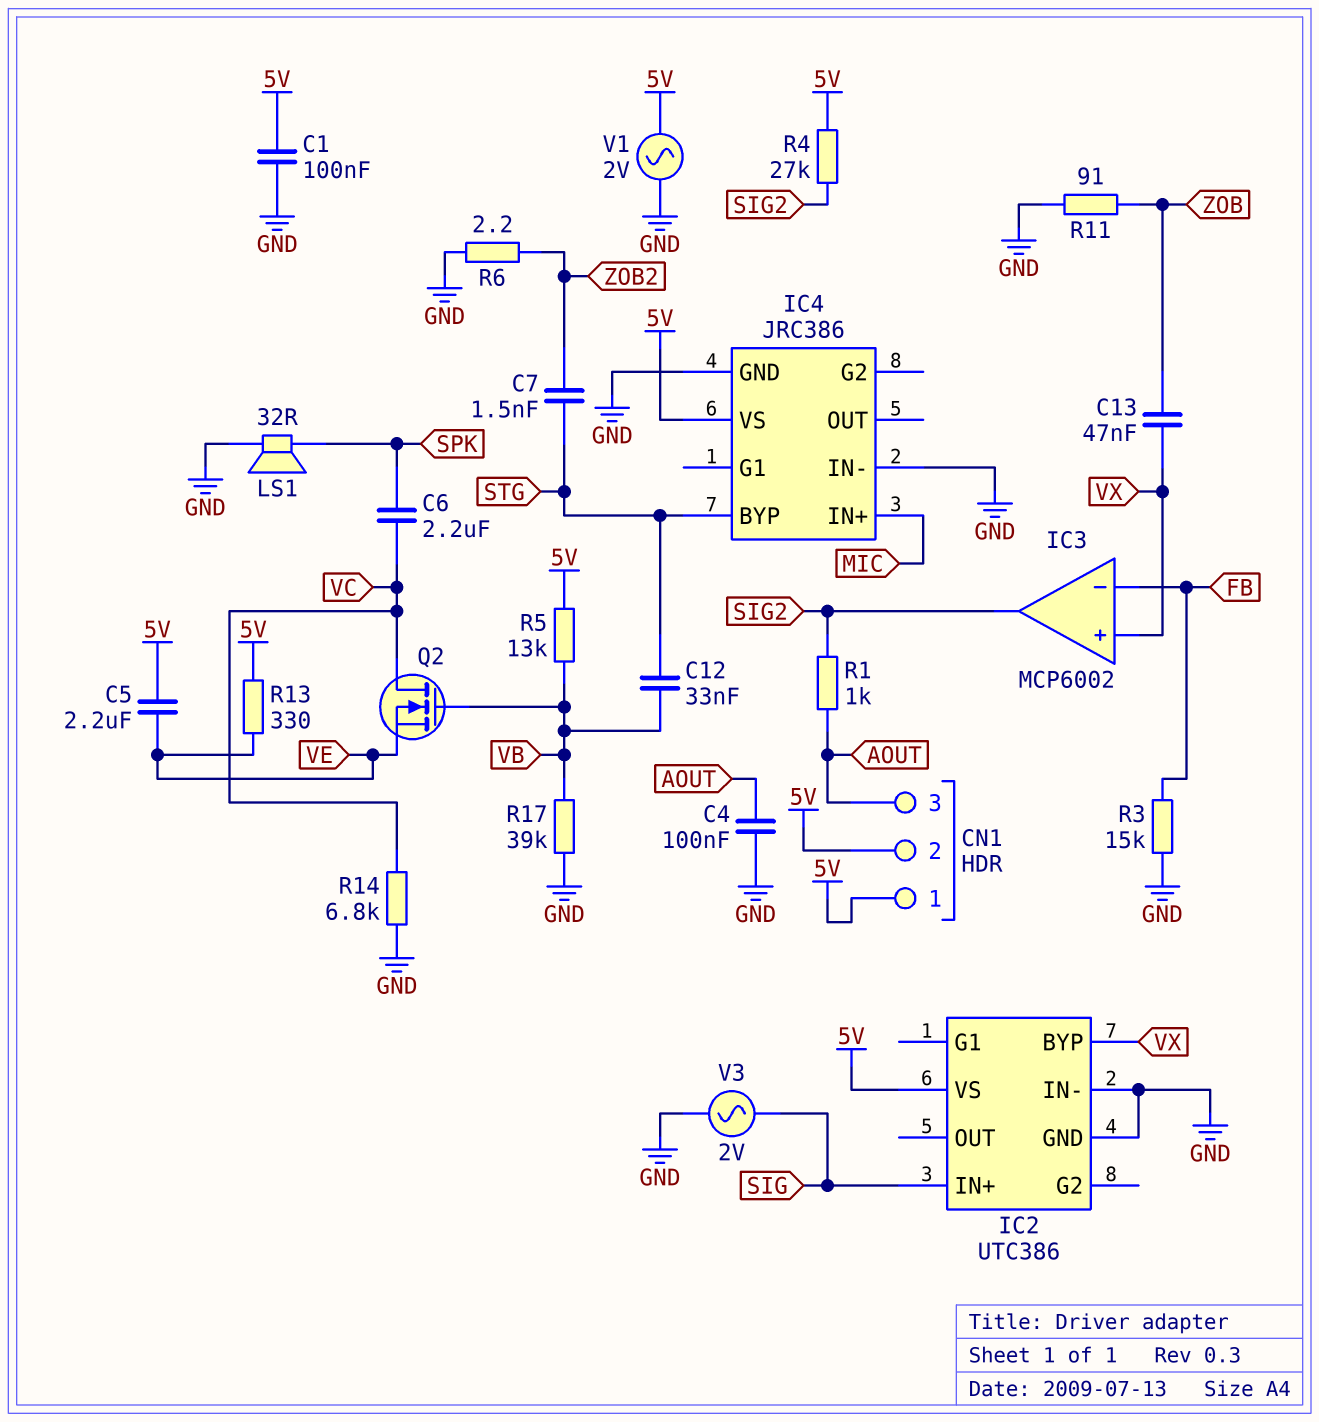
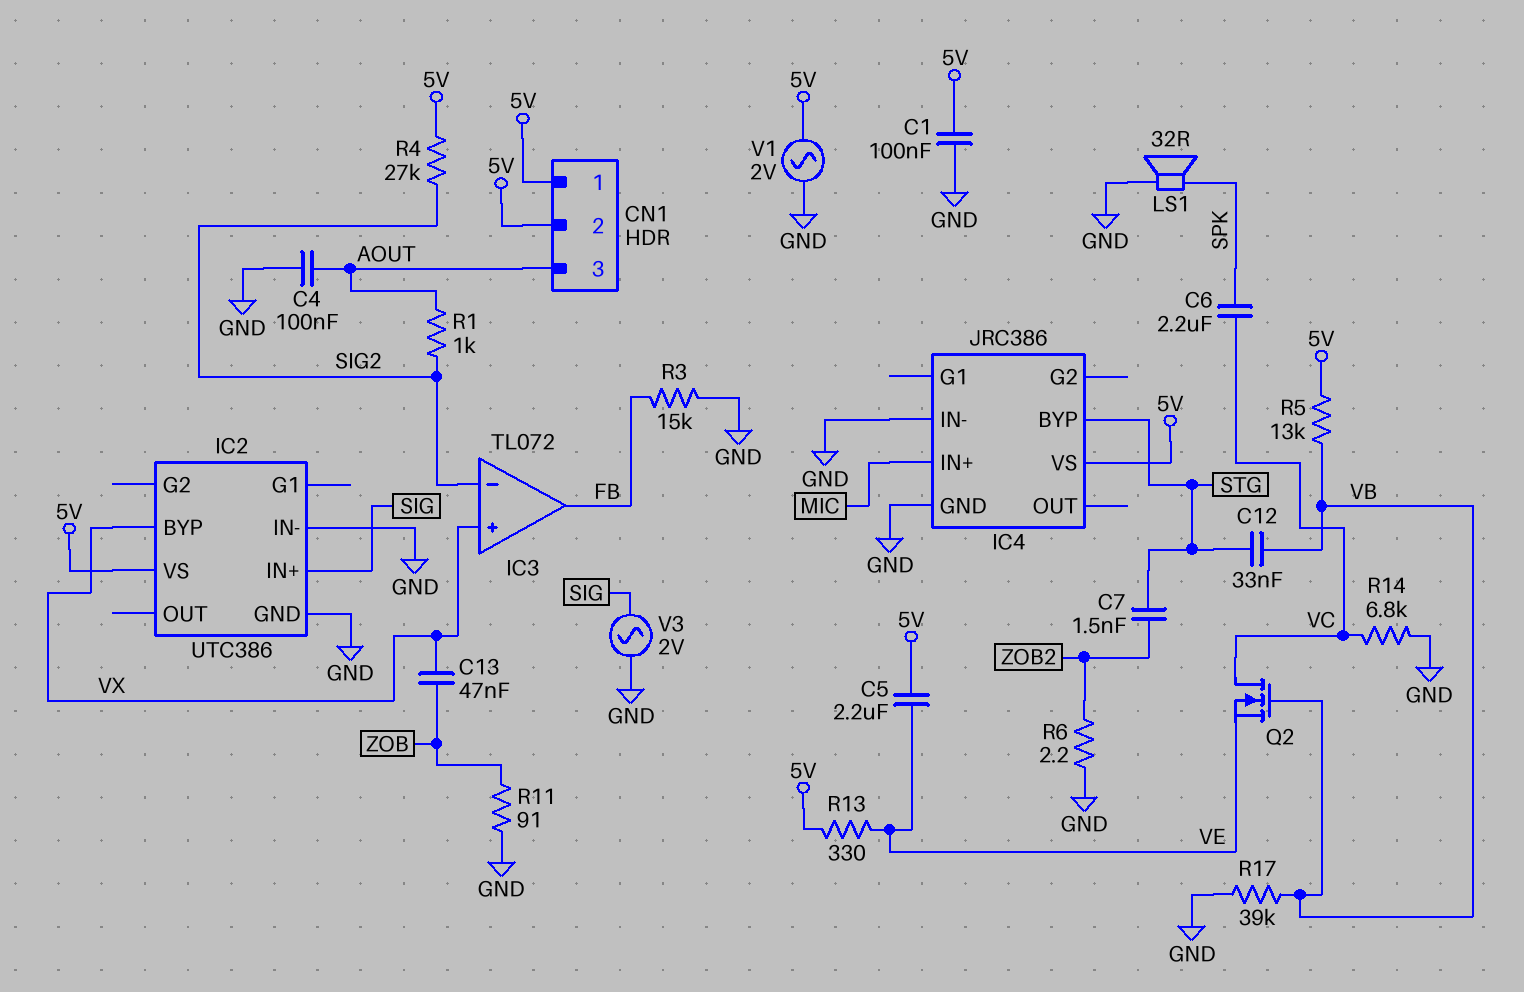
IC3: MCP6002 -> TL072
IC3 pin in-: FB -> SIG2
IC3 pin out: SIG2 -> FB

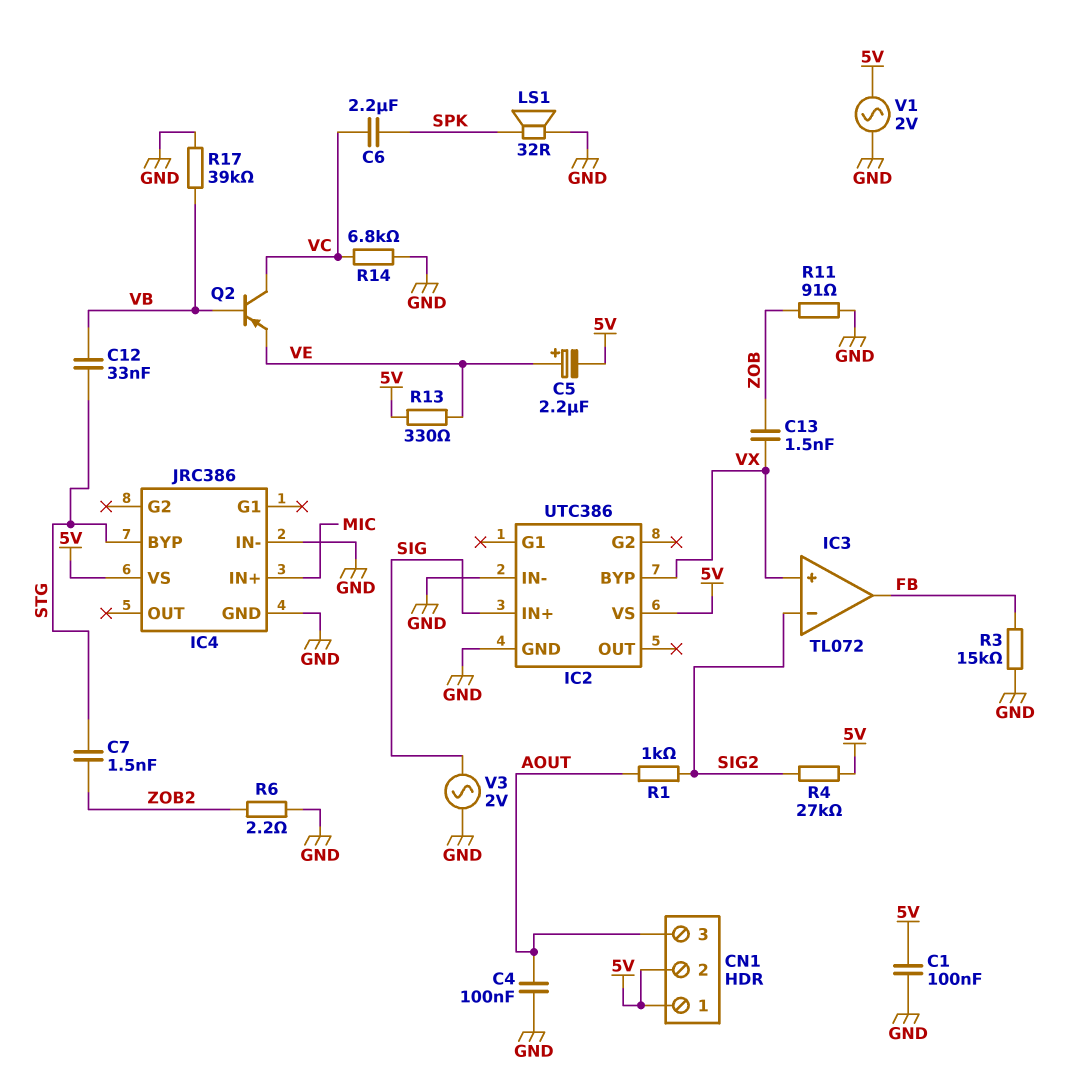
C5: 2.2uF (5V, VE) -> 2.2uF (plus VE, minus 5V)
C13: 47nF (VX, ZOB) -> 1.5nF (VX, ZOB)
Q2: NMOS (G VB, D VC, S VE) -> PNP (B VB, C VC, E VE)
R5: 13k (5V, VB) -> none

